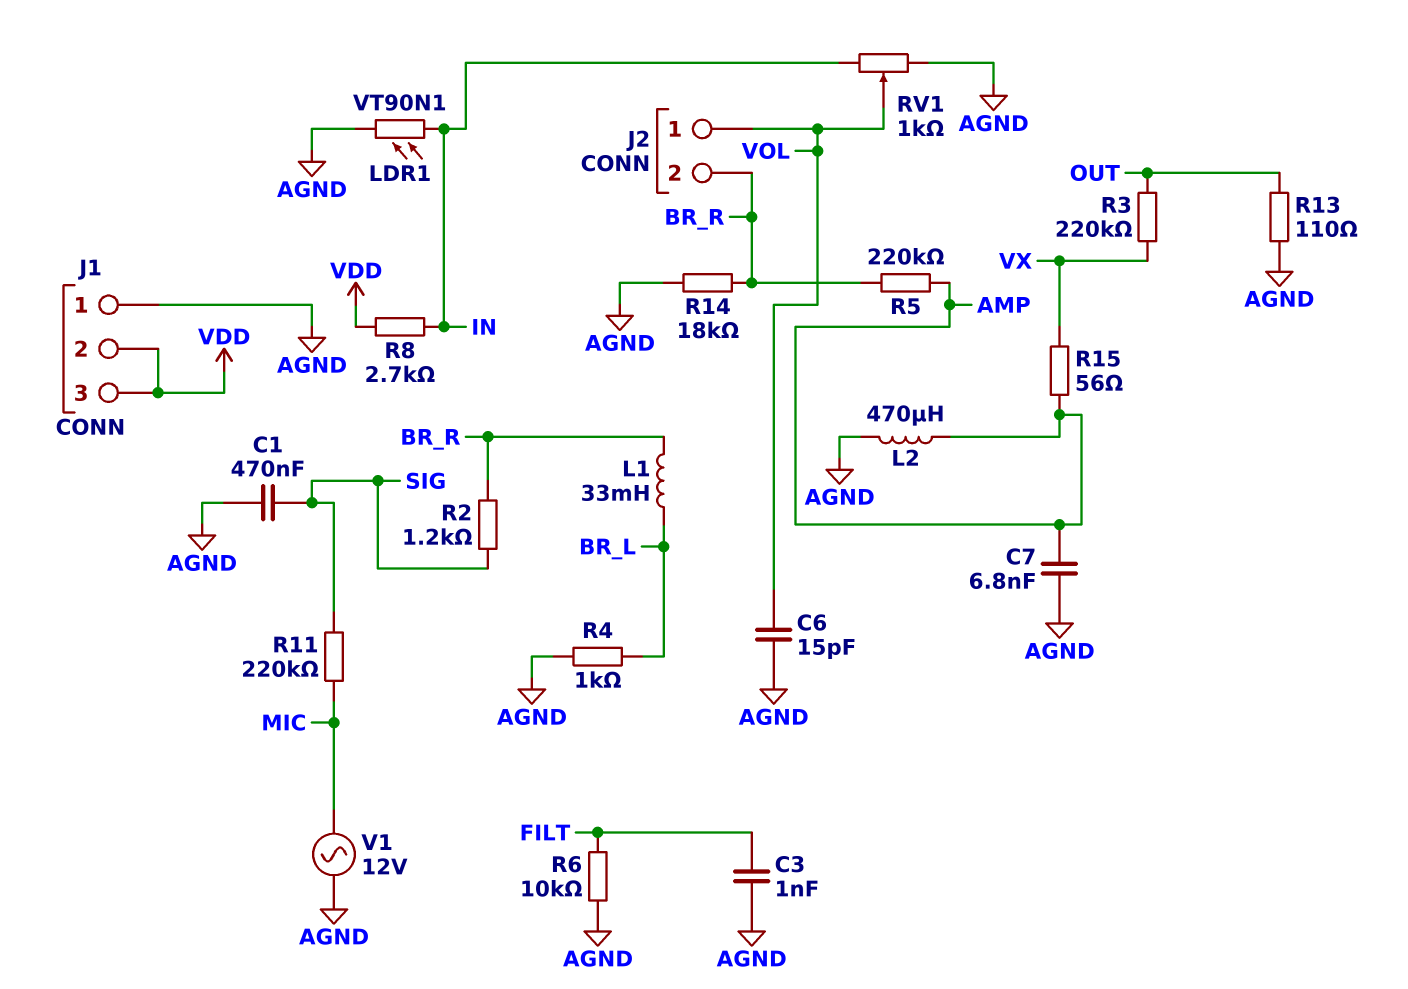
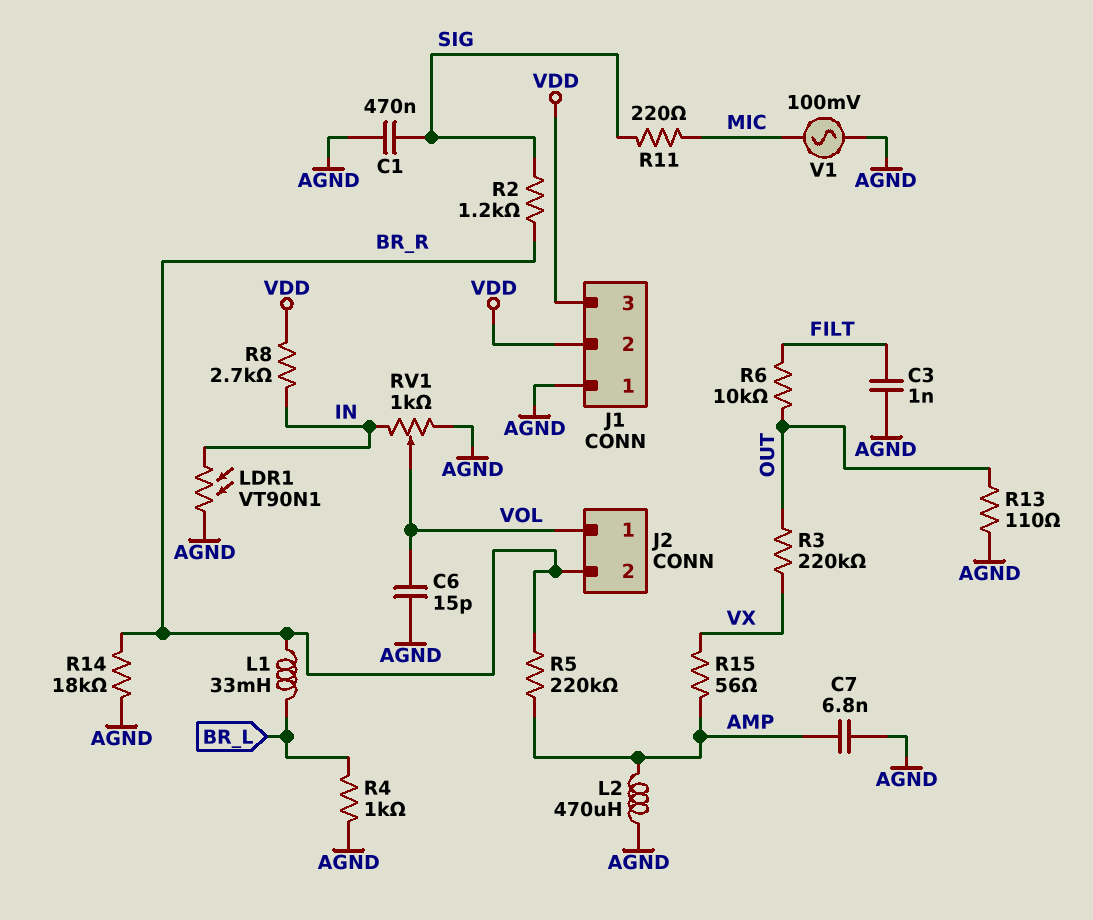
R6: 10k (AGND, FILT) -> 10k (FILT, OUT)
R11: 220k (MIC, SIG) -> 220 (MIC, SIG)
V1: AC 12V (AGND, MIC) -> AC 100mV (AGND, MIC)

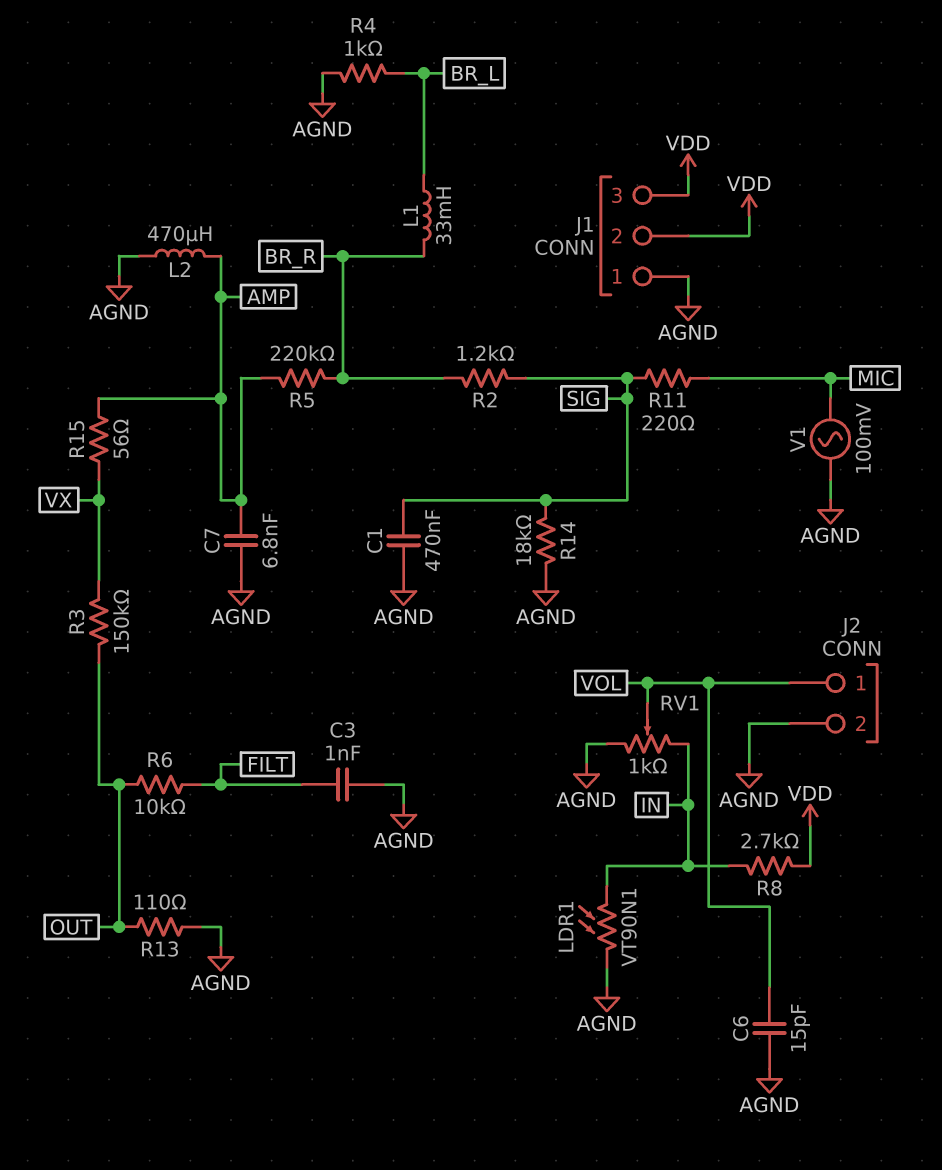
J2 pin 2: BR_R -> AGND
R3: 220k (OUT, VX) -> 150k (OUT, VX)
R14: 18k (AGND, BR_R) -> 18k (AGND, SIG)

